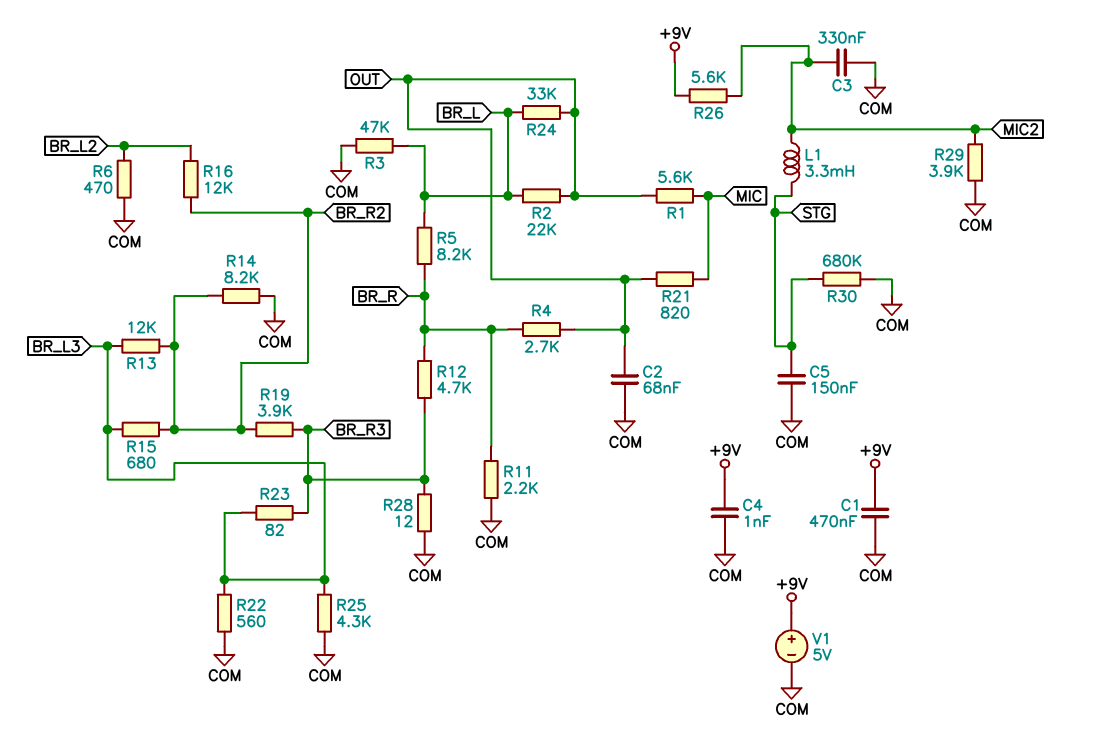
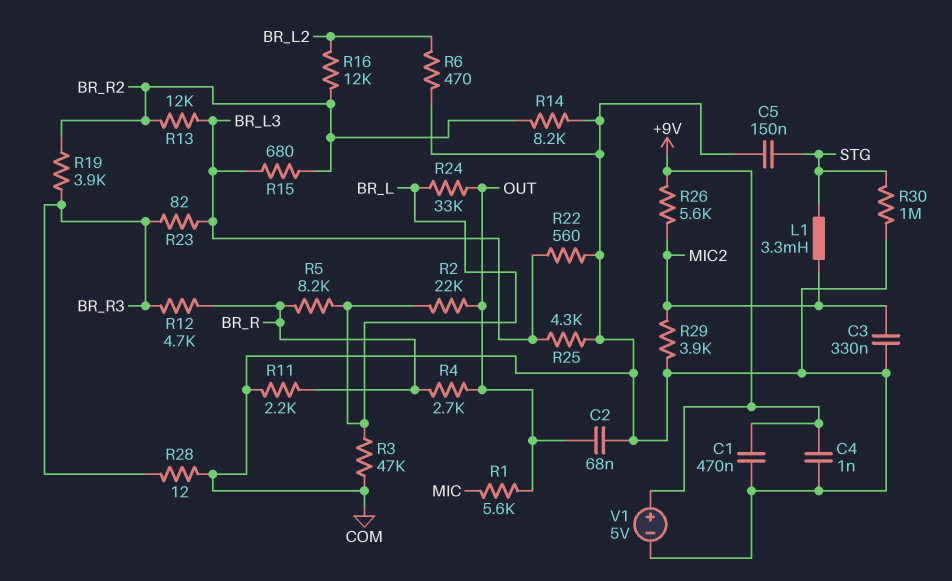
R21: 820 (MIC, OUT) -> none
R30: 680k (COM, STG) -> 1M (COM, STG)

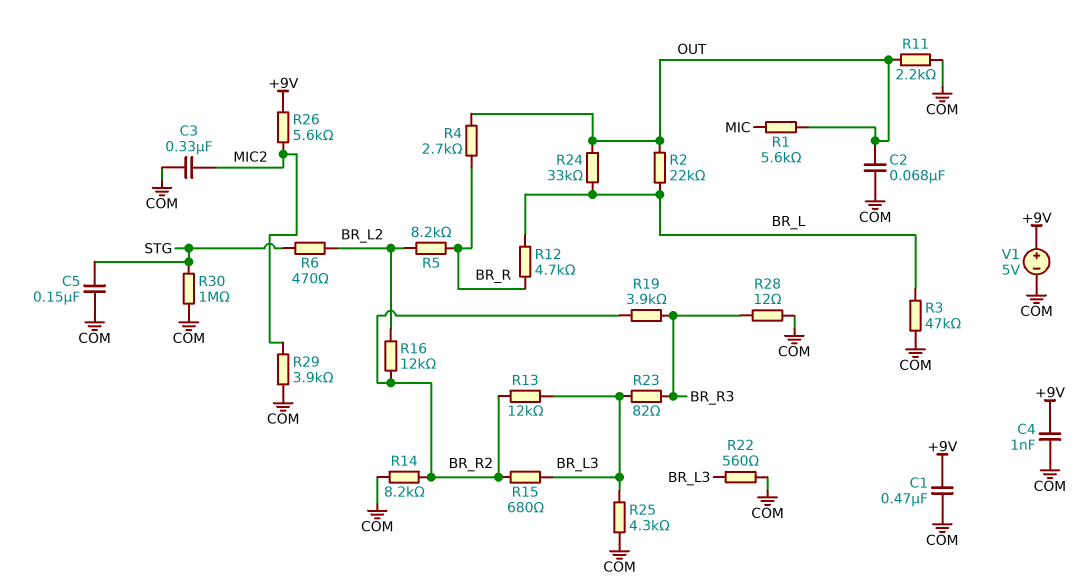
L1: 3.3mH (MIC2, STG) -> none
R5: 8.2k (BR_L, BR_R) -> 8.2k (BR_L2, BR_R)
R6: 470 (BR_L2, COM) -> 470 (BR_L2, STG)
R11: 2.2k (BR_R, COM) -> 2.2k (COM, OUT)
R12: 4.7k (BR_R, BR_R3) -> 4.7k (BR_L, BR_R)

